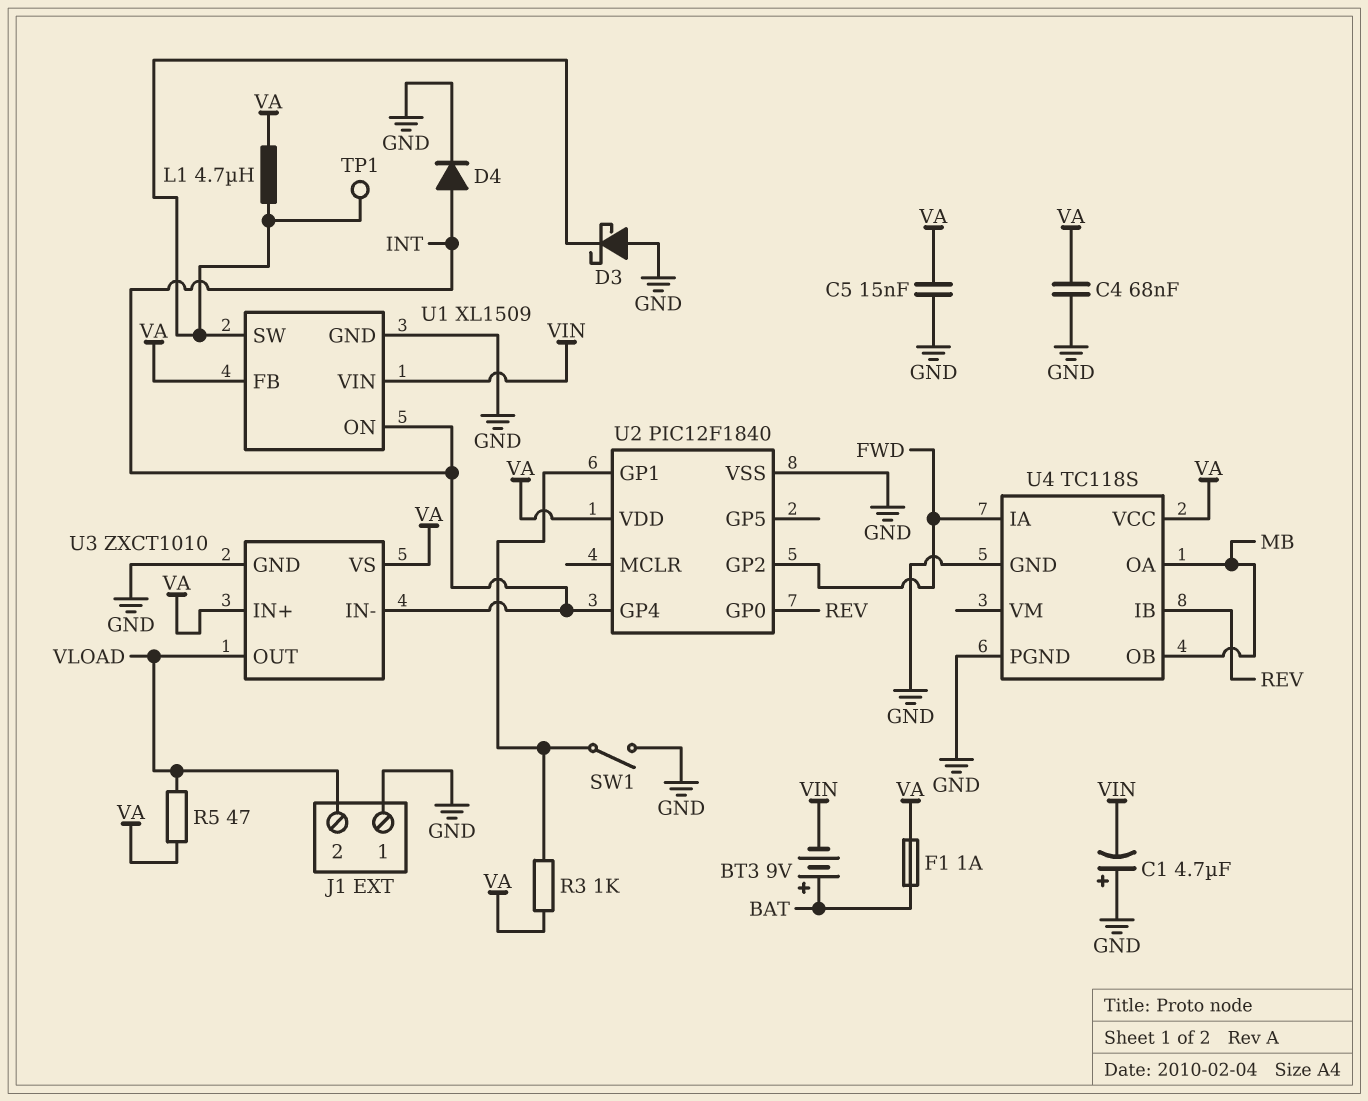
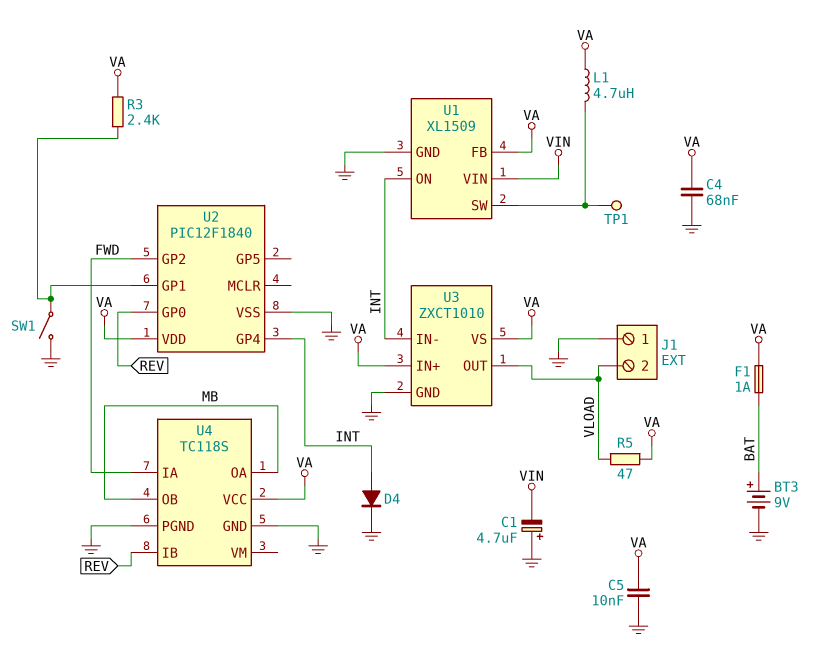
BT3: 9V (plus BAT, minus VIN) -> 9V (plus BAT, minus GND)
C5: 15nF (GND, VA) -> 10nF (GND, VA)
D3: schottky (A GND, K U1/SW) -> none
R3: 1k (U2/GP1, VA) -> 2.4k (U2/GP1, VA)

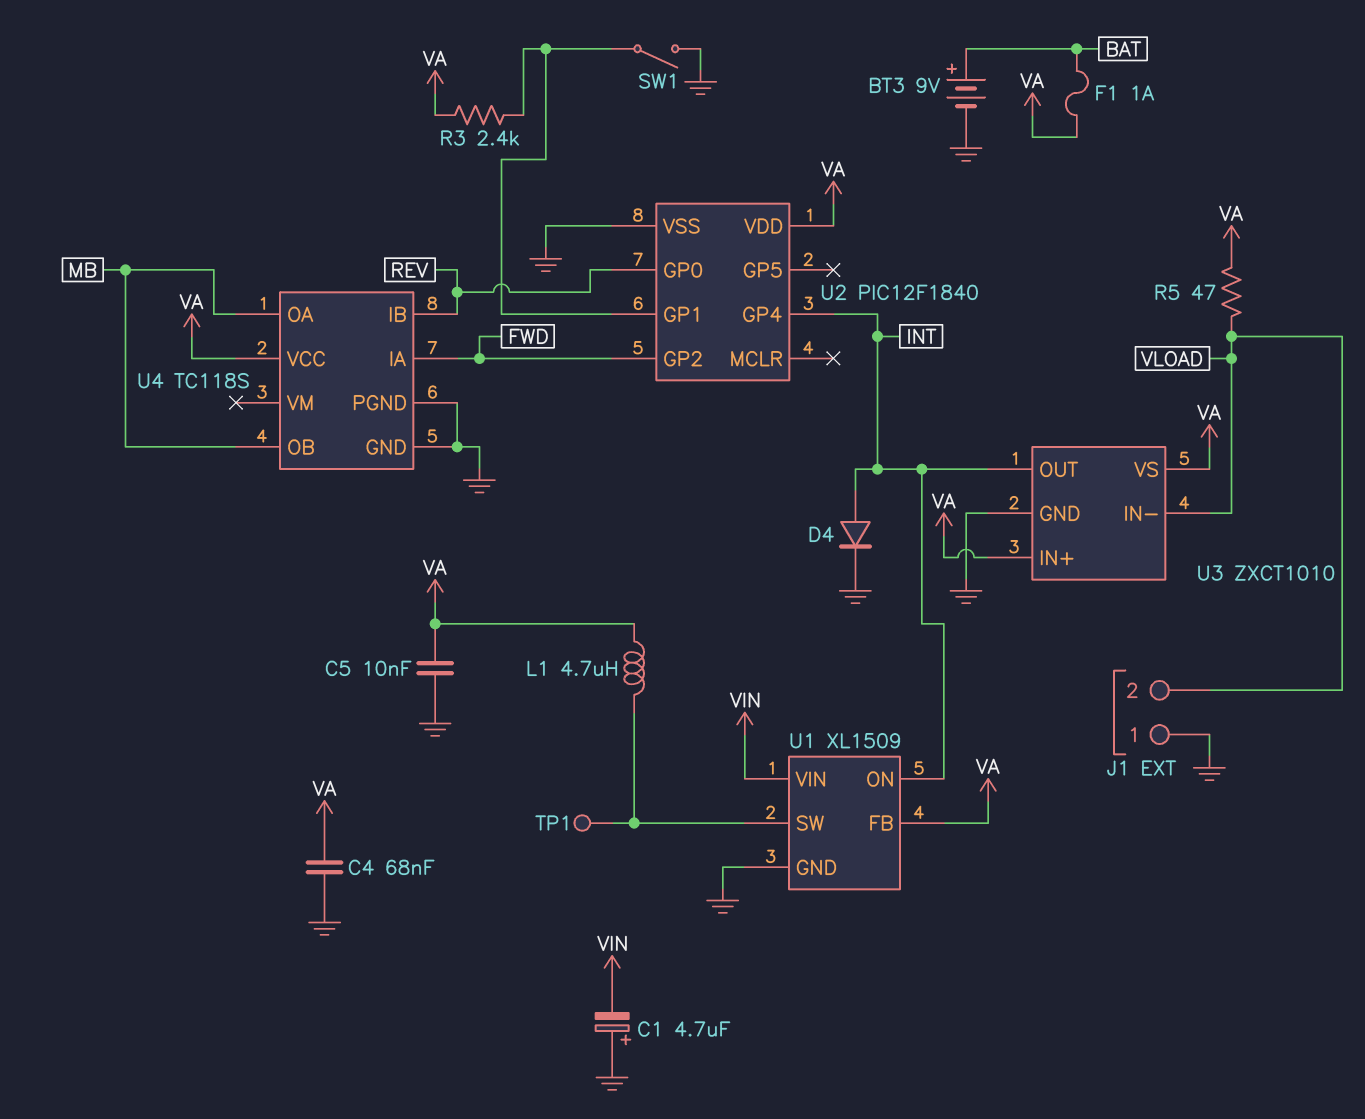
U3 pin IN-: INT -> VLOAD
U3 pin OUT: VLOAD -> INT

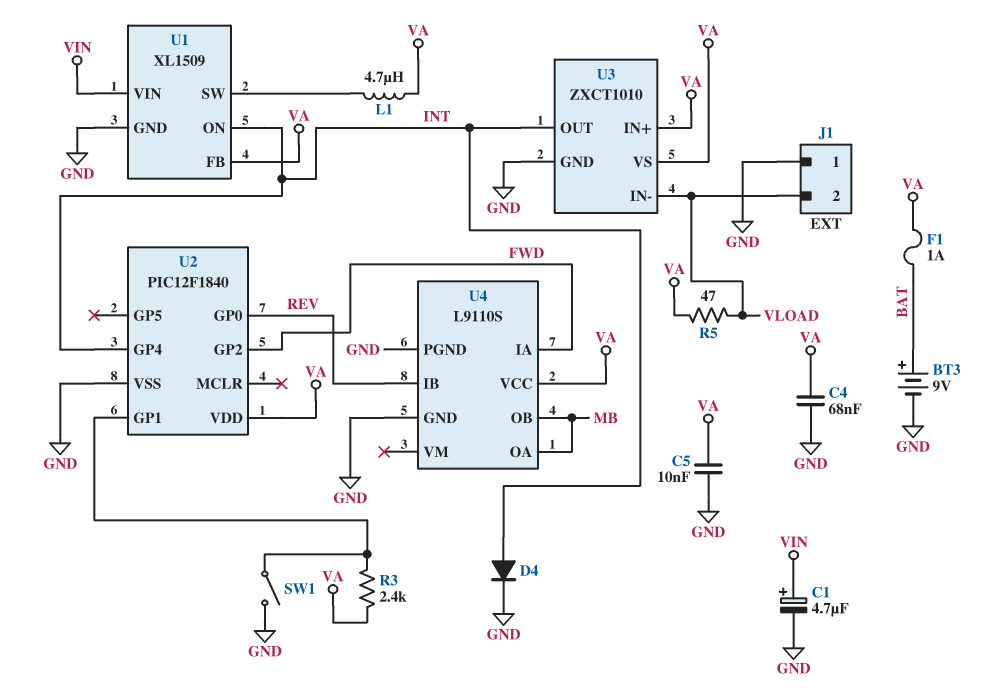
C1: 4.7uF (plus GND, minus VIN) -> 4.7uF (plus VIN, minus GND)
TP1: test point (U1/SW) -> none
U4: TC118S -> L9110S

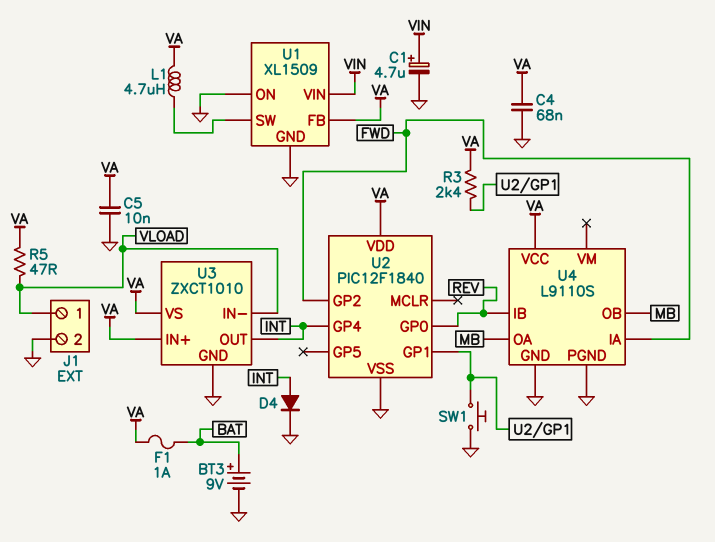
J1 pin 1: GND -> VLOAD
J1 pin 2: VLOAD -> GND
SW1: switch (GND, U2/GP1) -> button (GND, U2/GP1)
U1 pin ON: INT -> GND

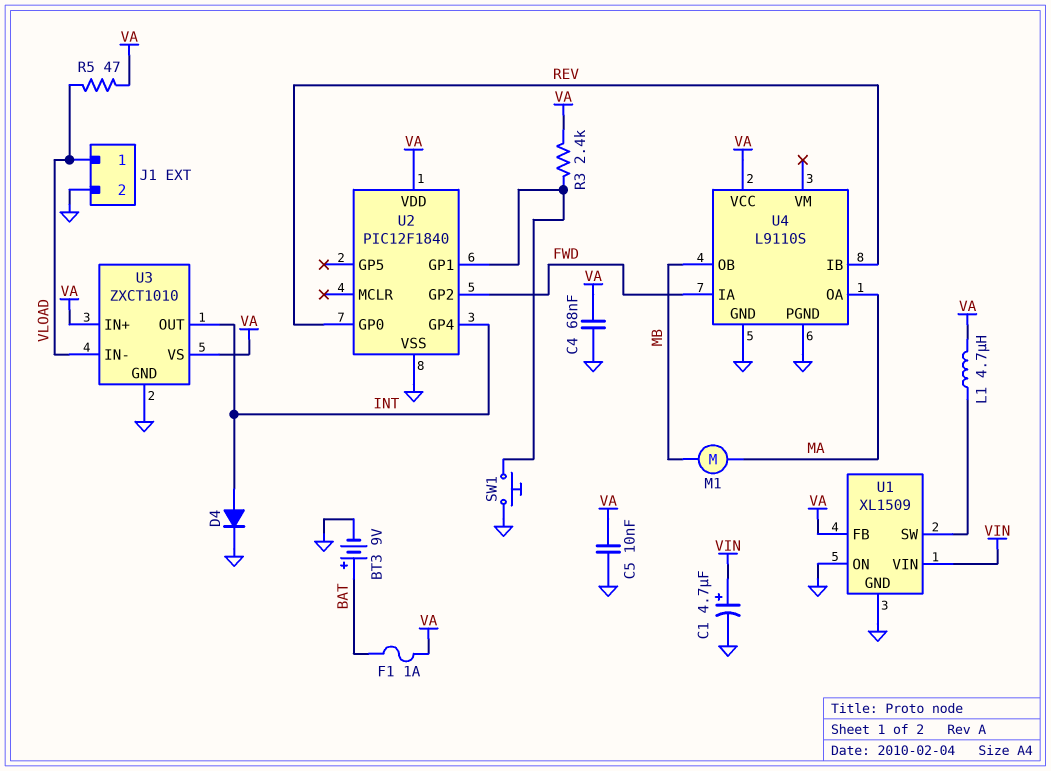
M1: none -> motor (MA, MB)
U4 pin OA: MB -> MA

